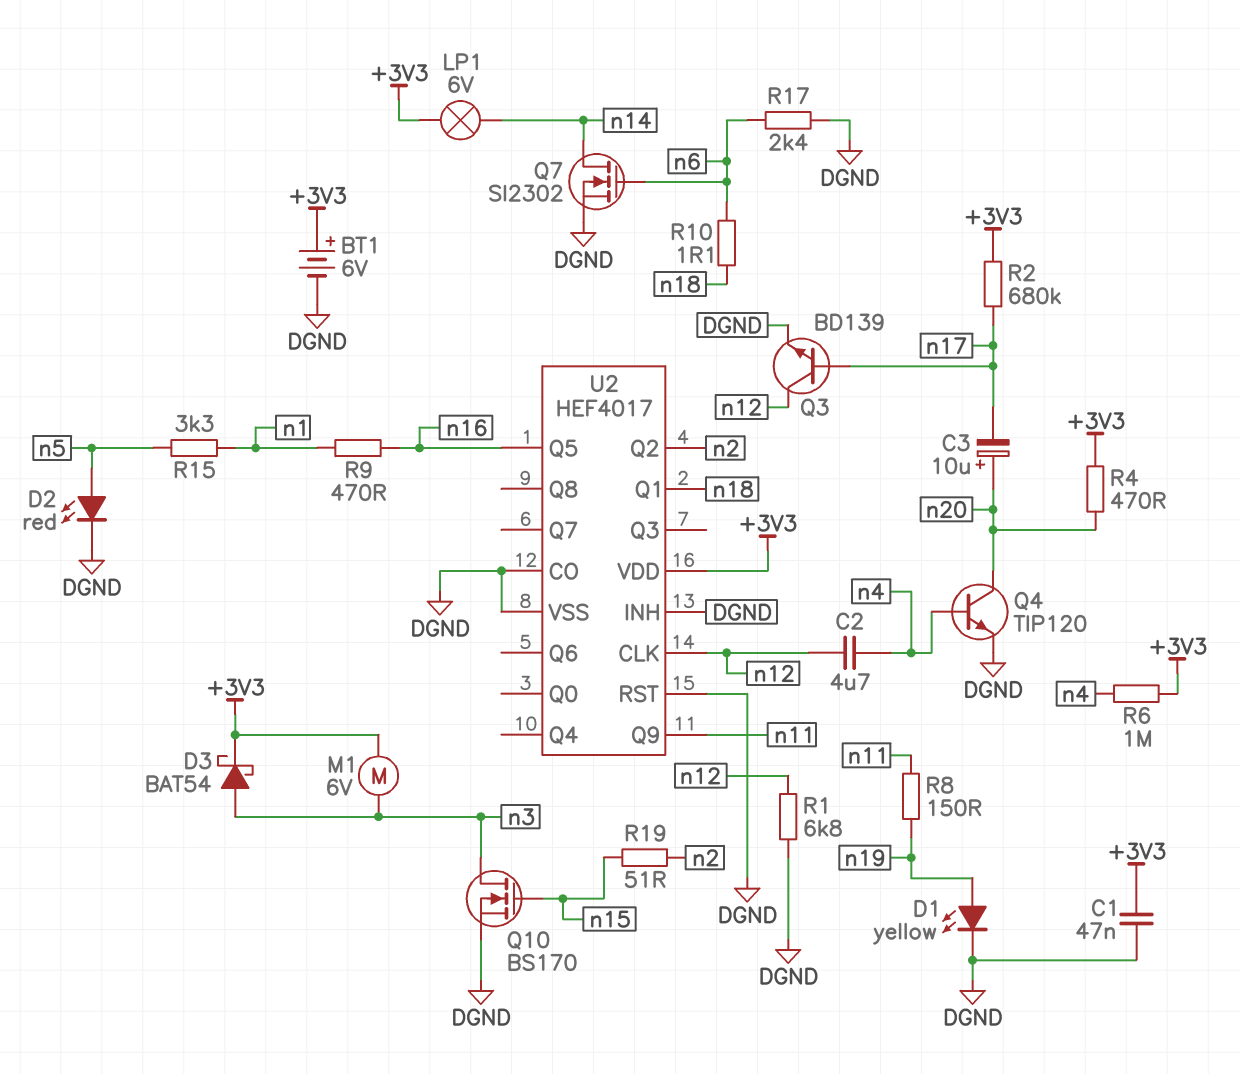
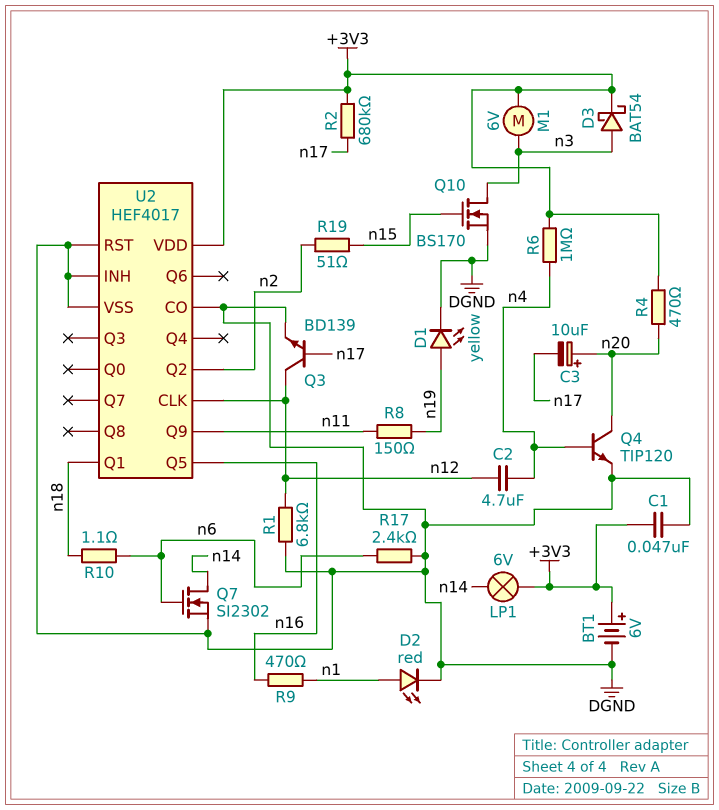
D2: LED red (A n5, K DGND) -> LED red (A n1, K DGND)
R15: 3.3k (n1, n5) -> none

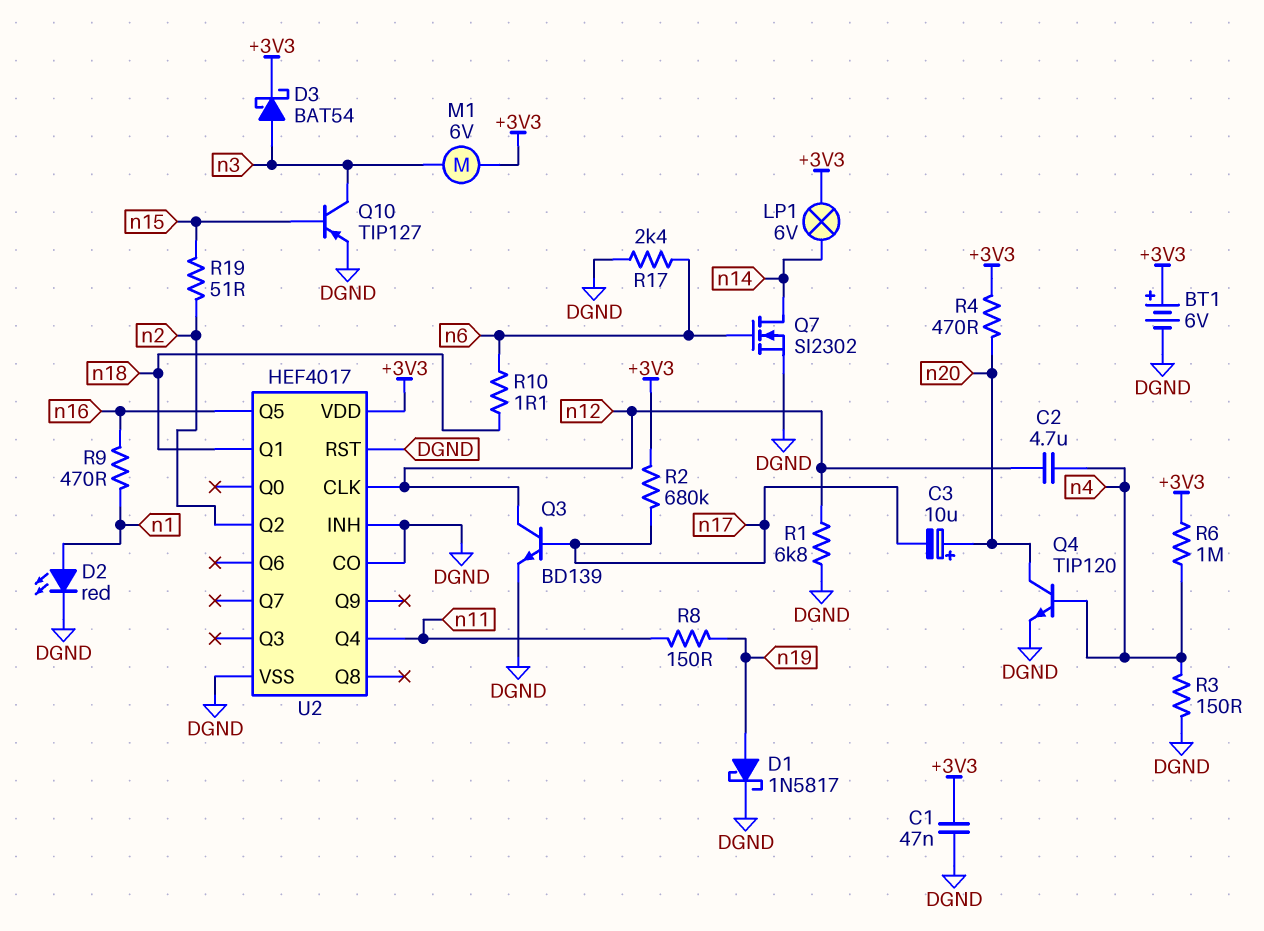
D1: LED yellow (A n19, K DGND) -> schottky 1N5817 (A n19, K DGND)
Q10: NMOS BS170 (G n15, D n3, S DGND) -> PNP TIP127 (B n15, C n3, E DGND)
R3: none -> 150 (DGND, n4)
U2 pin Q4: none -> n11
U2 pin Q9: n11 -> none

